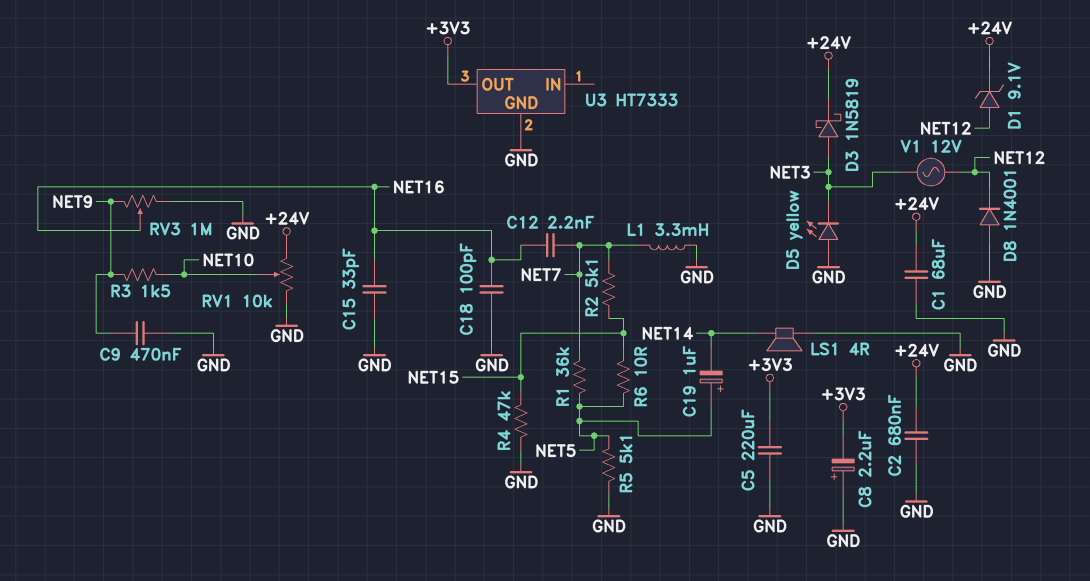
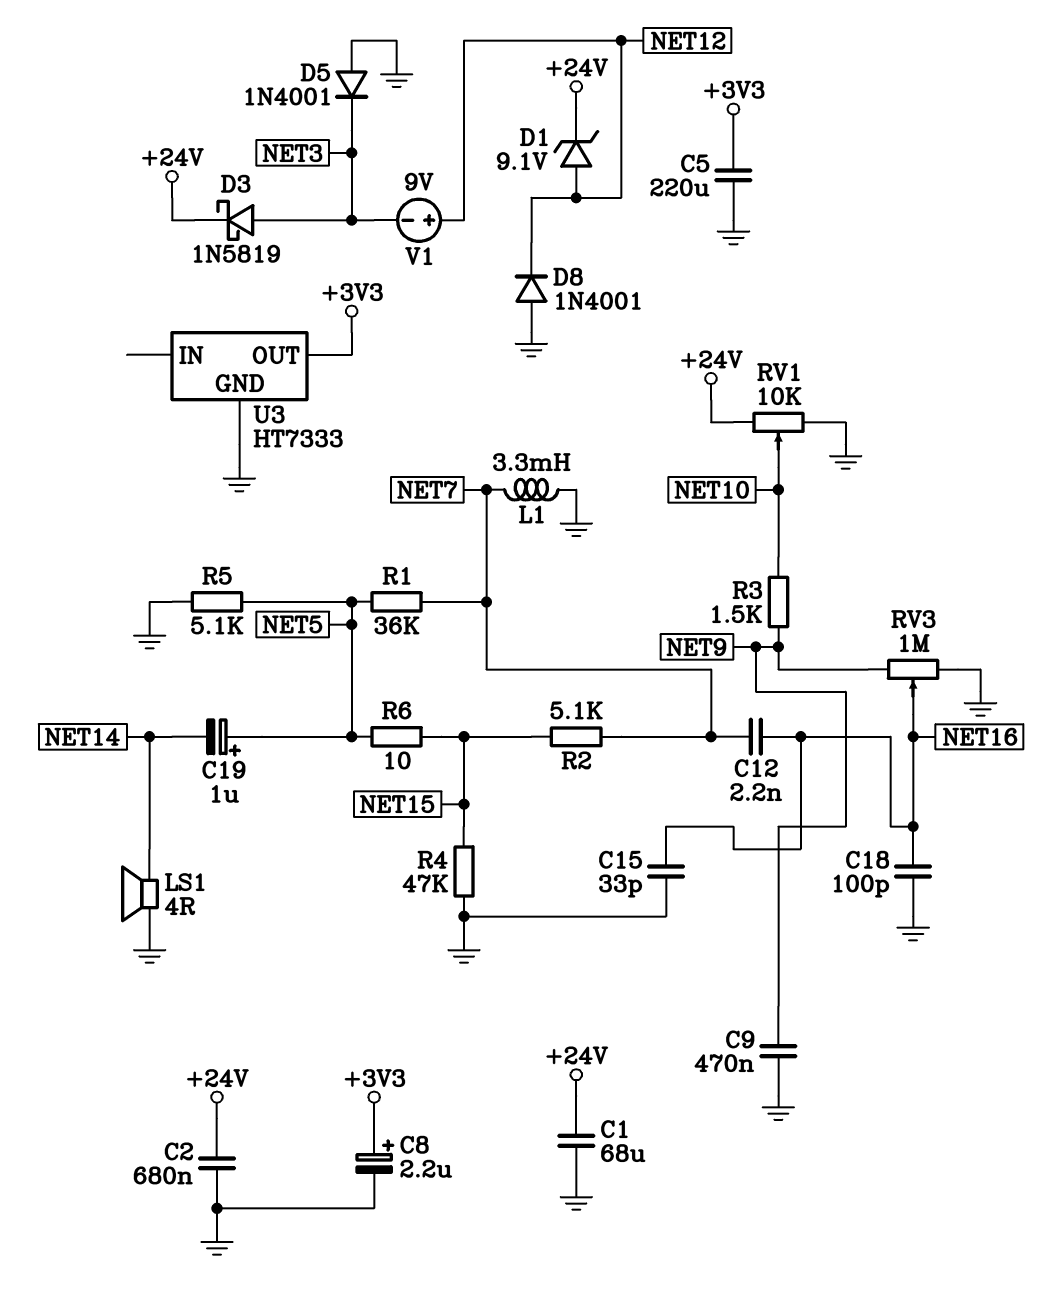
C8: 2.2uF (plus GND, minus +3V3) -> 2.2uF (plus +3V3, minus GND)
D5: LED yellow (A GND, K NET3) -> diode 1N4001 (A GND, K NET3)
V1: AC 12V (NET3, NET12) -> 9V (plus NET12, minus NET3)

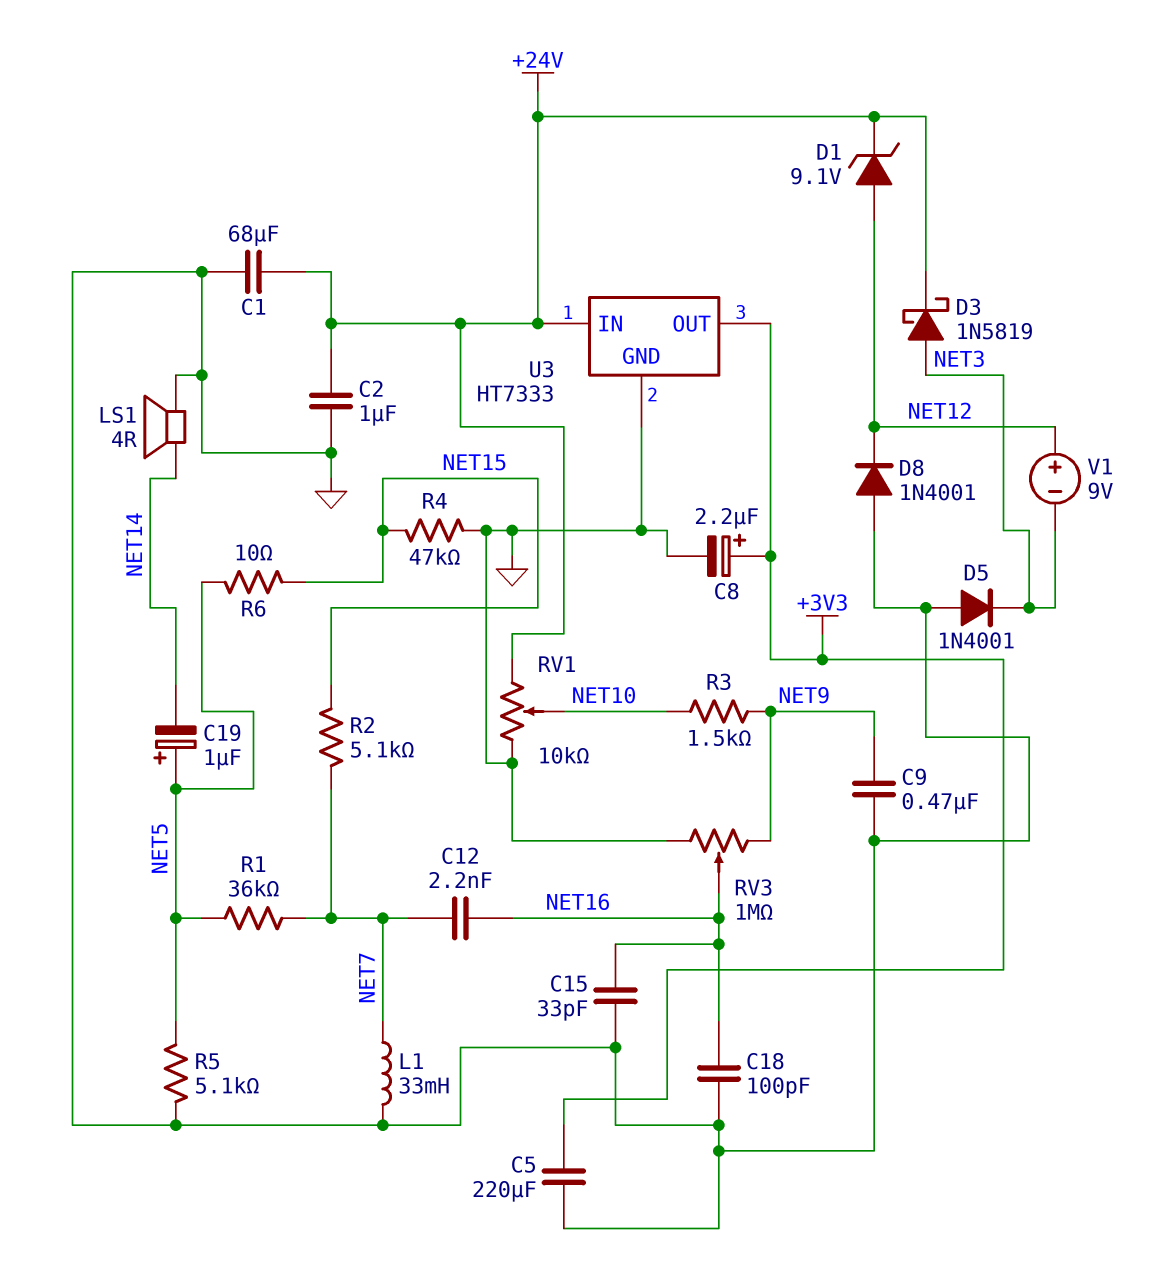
C2: 680nF (+24V, GND) -> 1uF (+24V, GND)
L1: 3.3mH (GND, NET7) -> 33mH (GND, NET7)
U3 pin IN: none -> +24V

